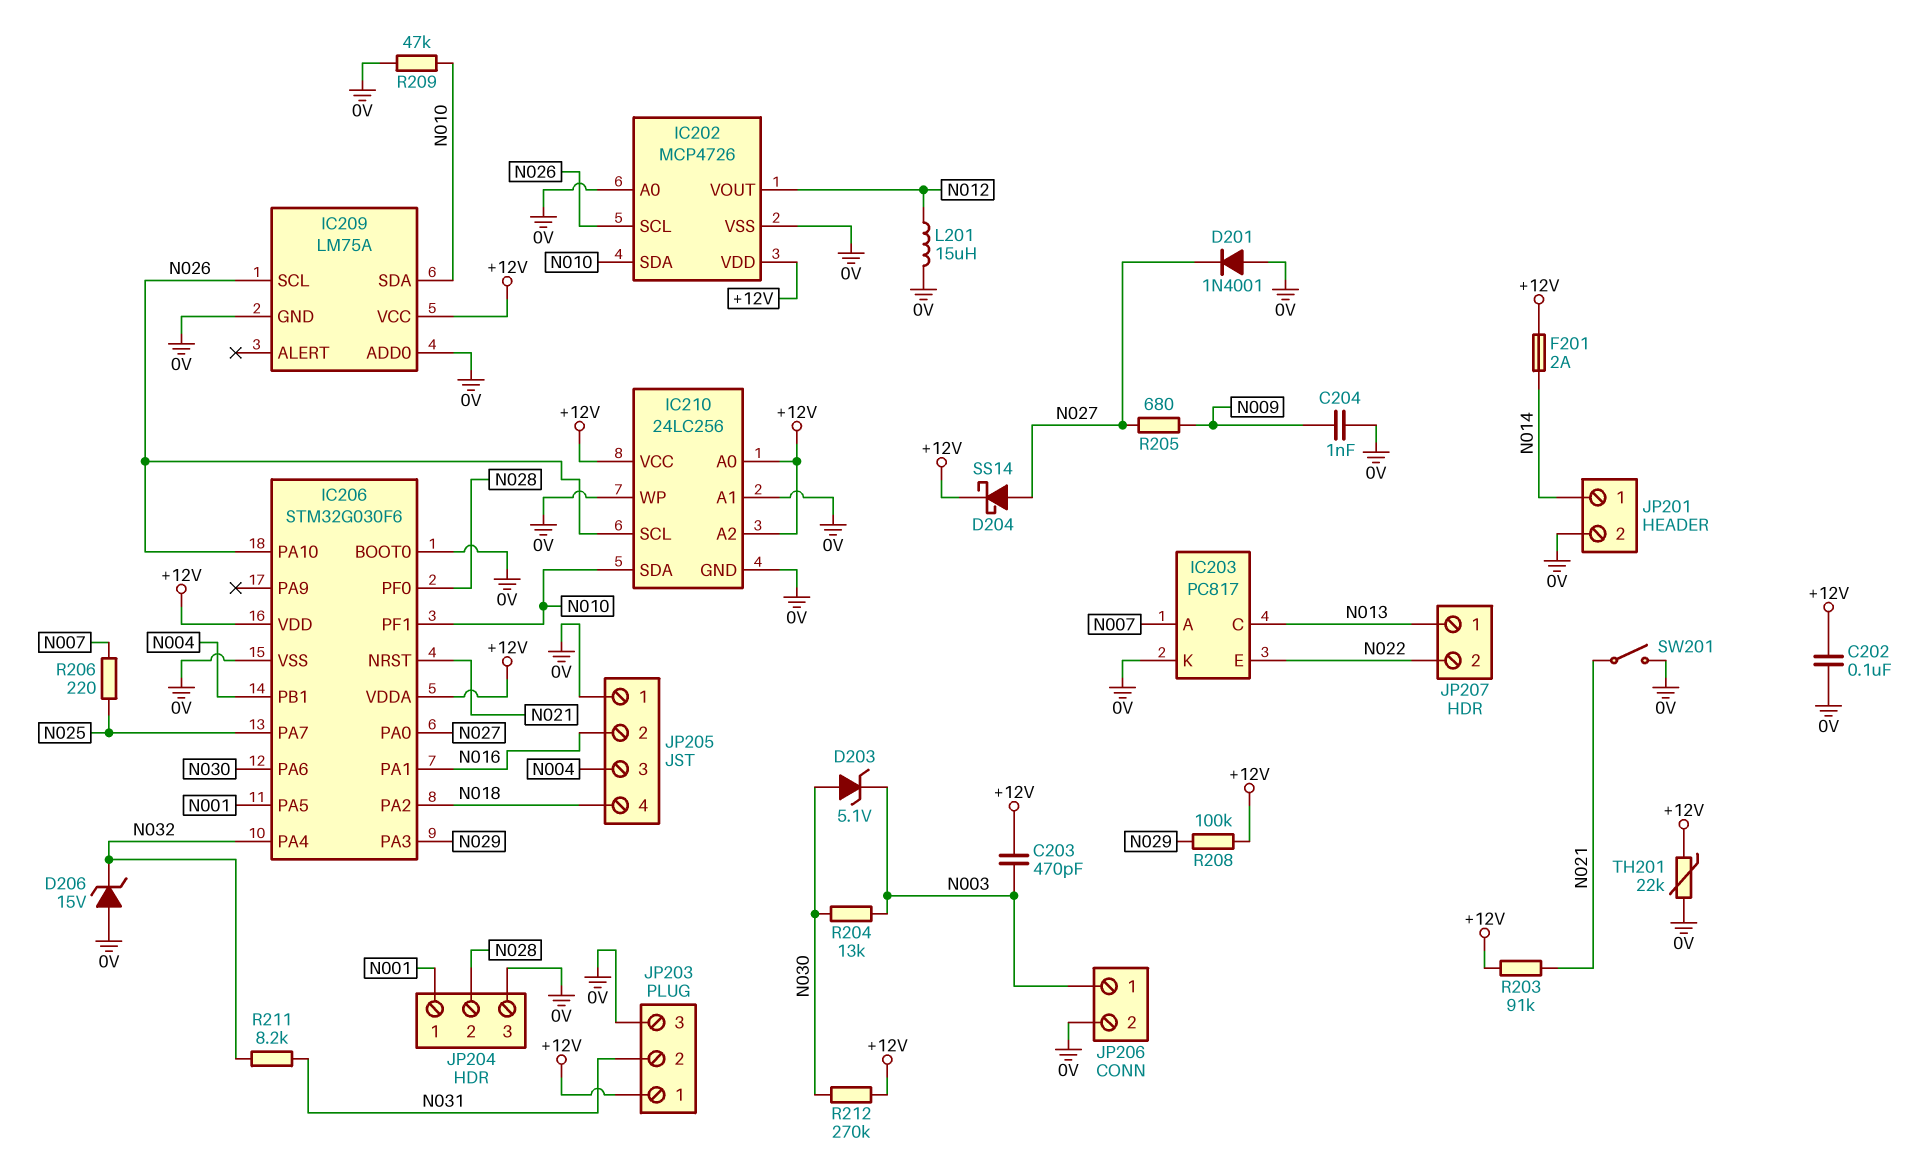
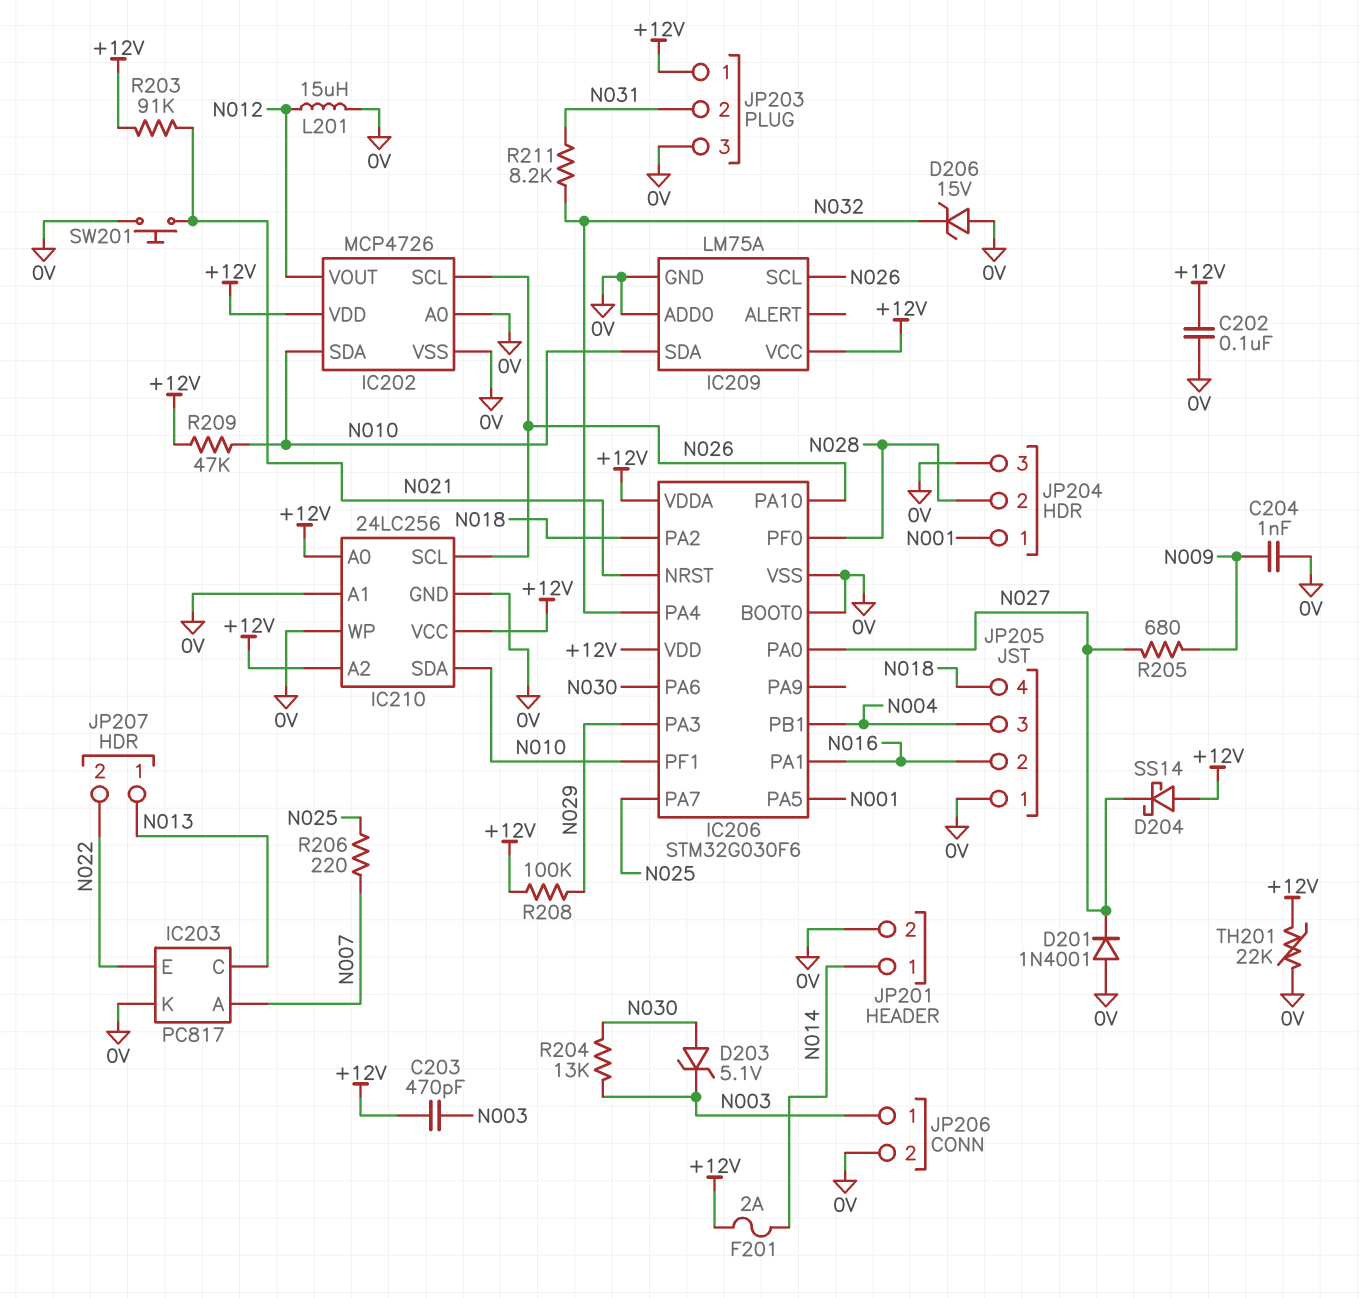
D204: schottky SS14 (A N027, K +12V) -> schottky SS14 (A +12V, K N027)
R209: 47k (0V, N010) -> 47k (+12V, N010)
R212: 270k (+12V, N030) -> none
SW201: switch (0V, N021) -> button (0V, N021)

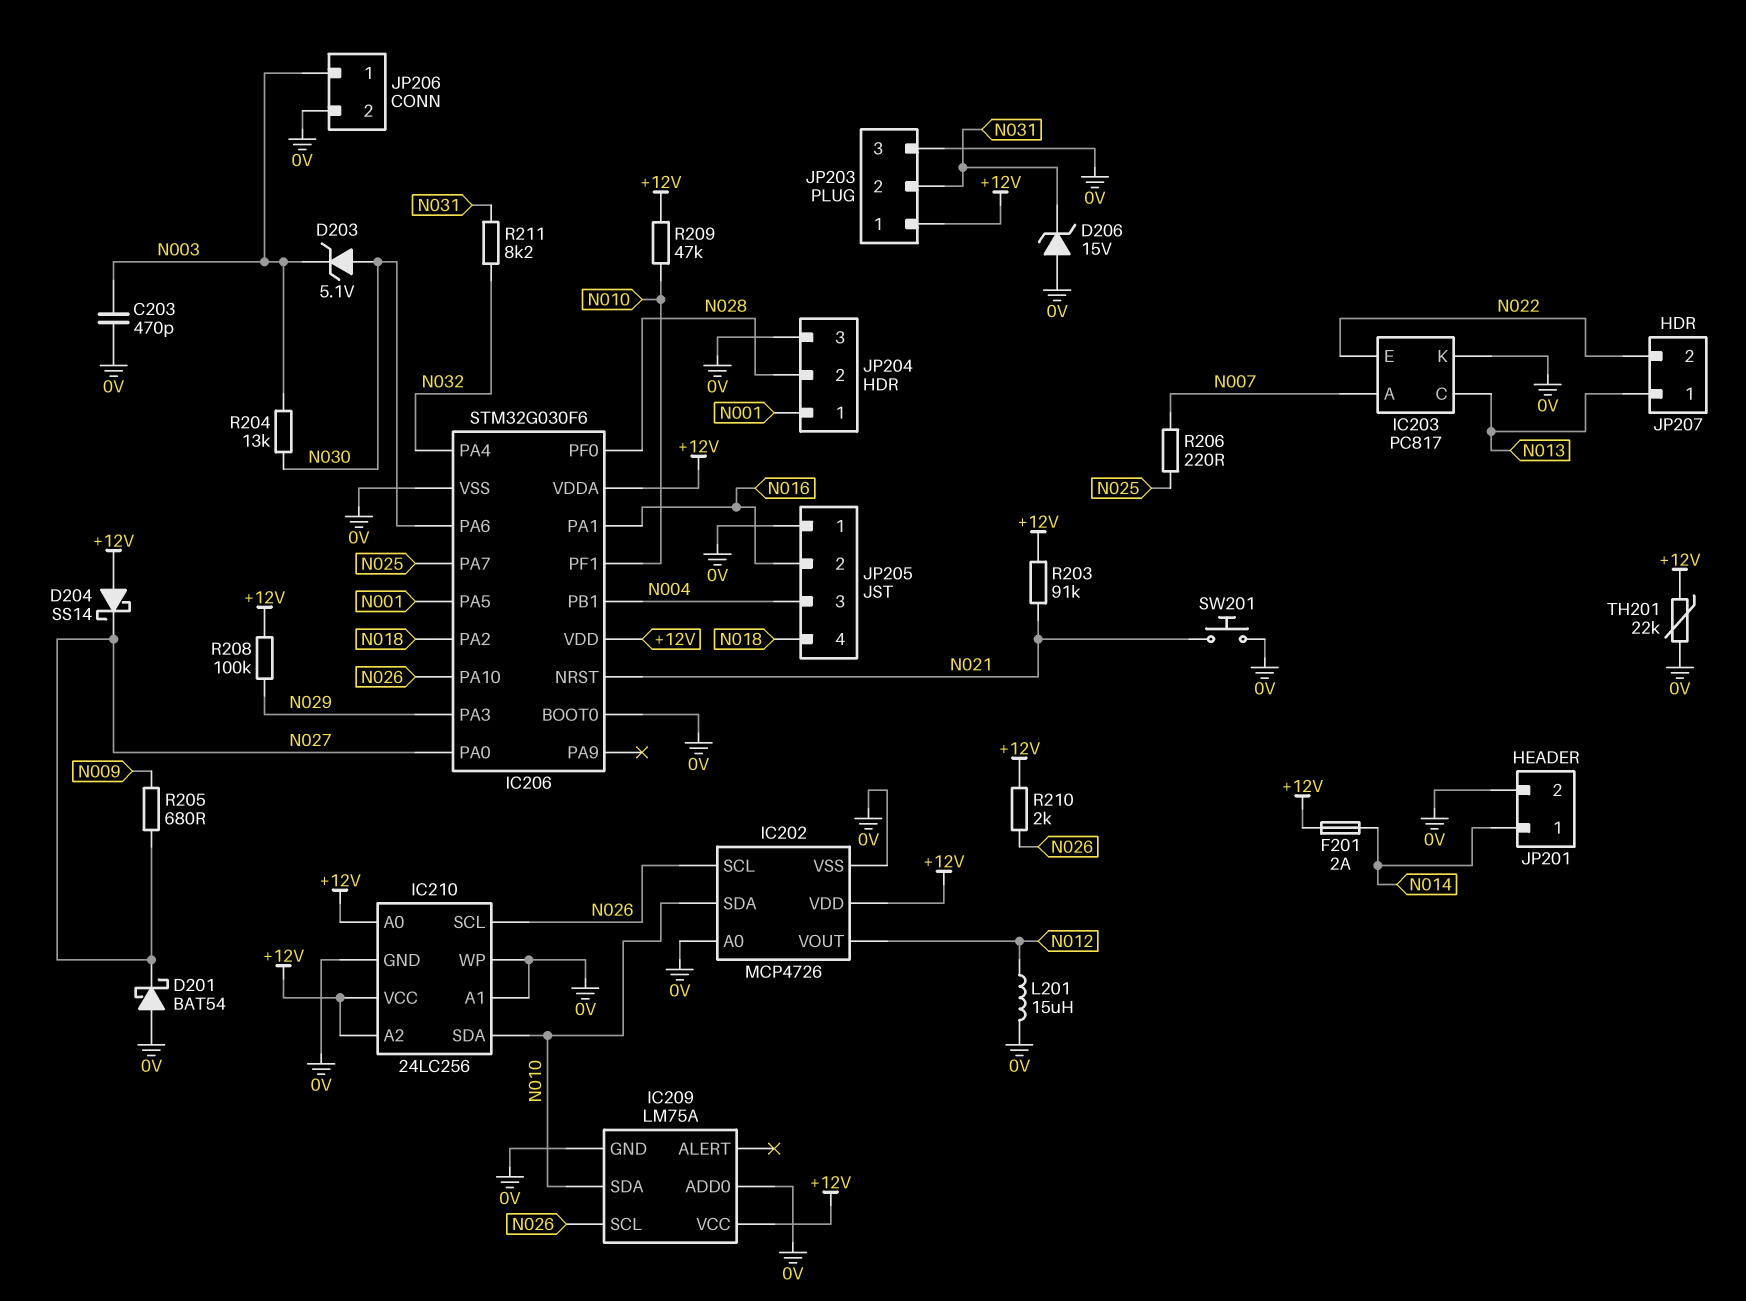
C202: 100nF (+12V, 0V) -> none
C203: 470pF (+12V, N003) -> 470pF (0V, N003)
C204: 1nF (0V, N009) -> none
D201: diode 1N4001 (A 0V, K N027) -> schottky BAT54 (A 0V, K N027)
D206: zener 15V (A 0V, K N032) -> zener 15V (A 0V, K N031)
R210: none -> 2k (+12V, N026)

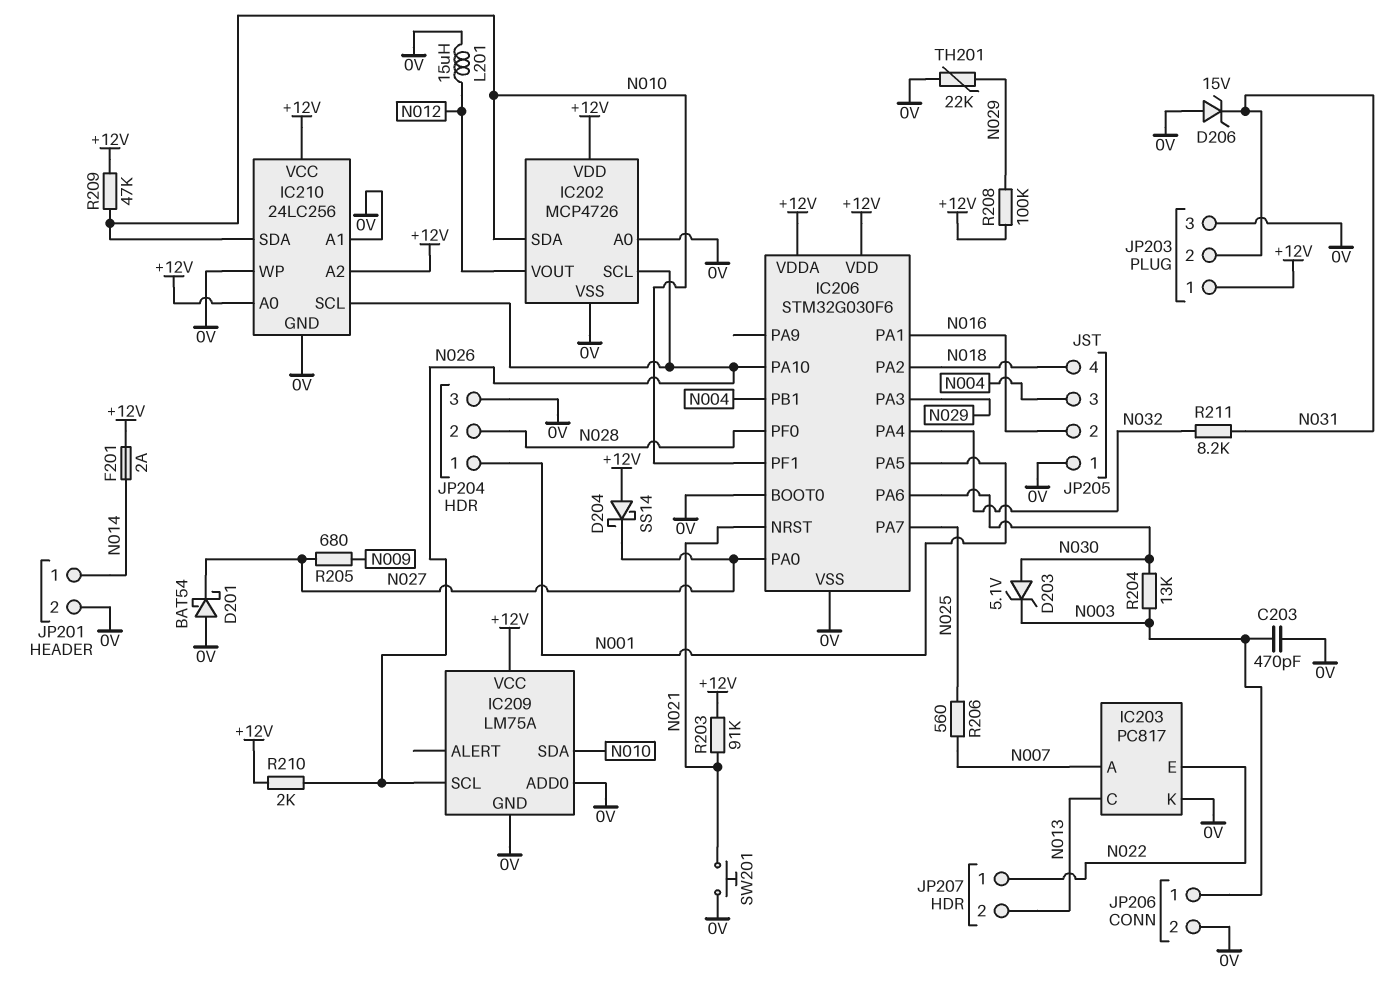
JP207 pin 1: N013 -> N022
JP207 pin 2: N022 -> N013
R206: 220 (N007, N025) -> 560 (N007, N025)
TH201: 22k (+12V, 0V) -> 22k (0V, N029)

